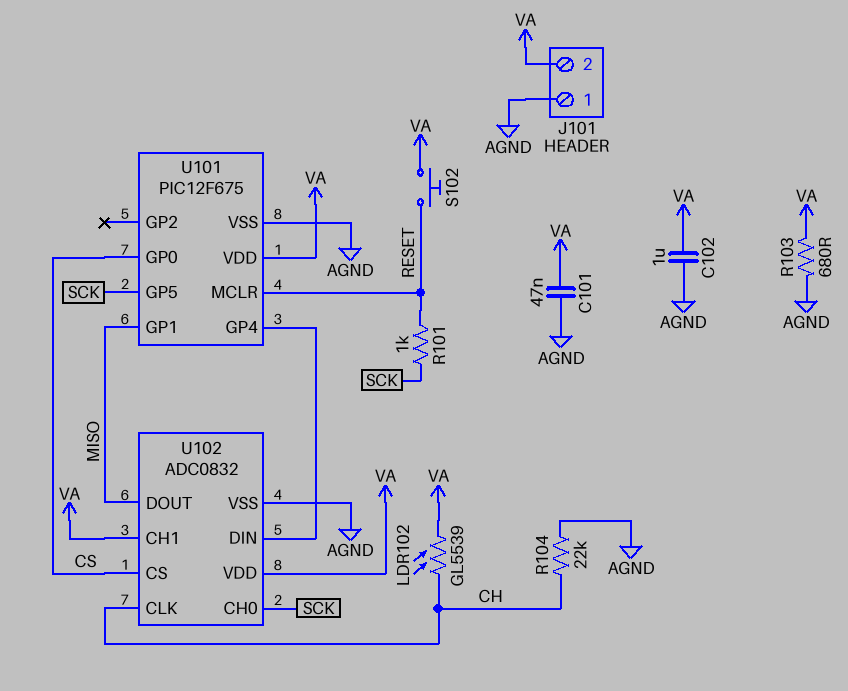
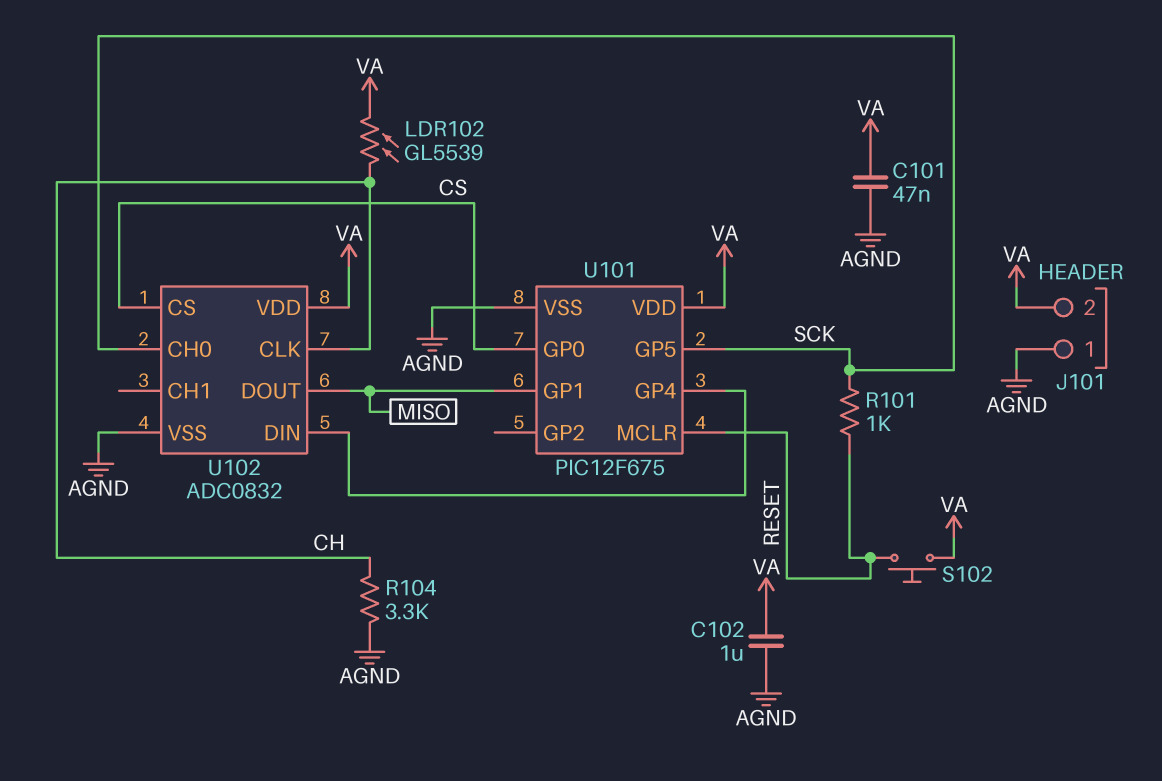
R103: 680 (AGND, VA) -> none
R104: 22k (AGND, CH) -> 3.3k (AGND, CH)
U102 pin CH1: VA -> none

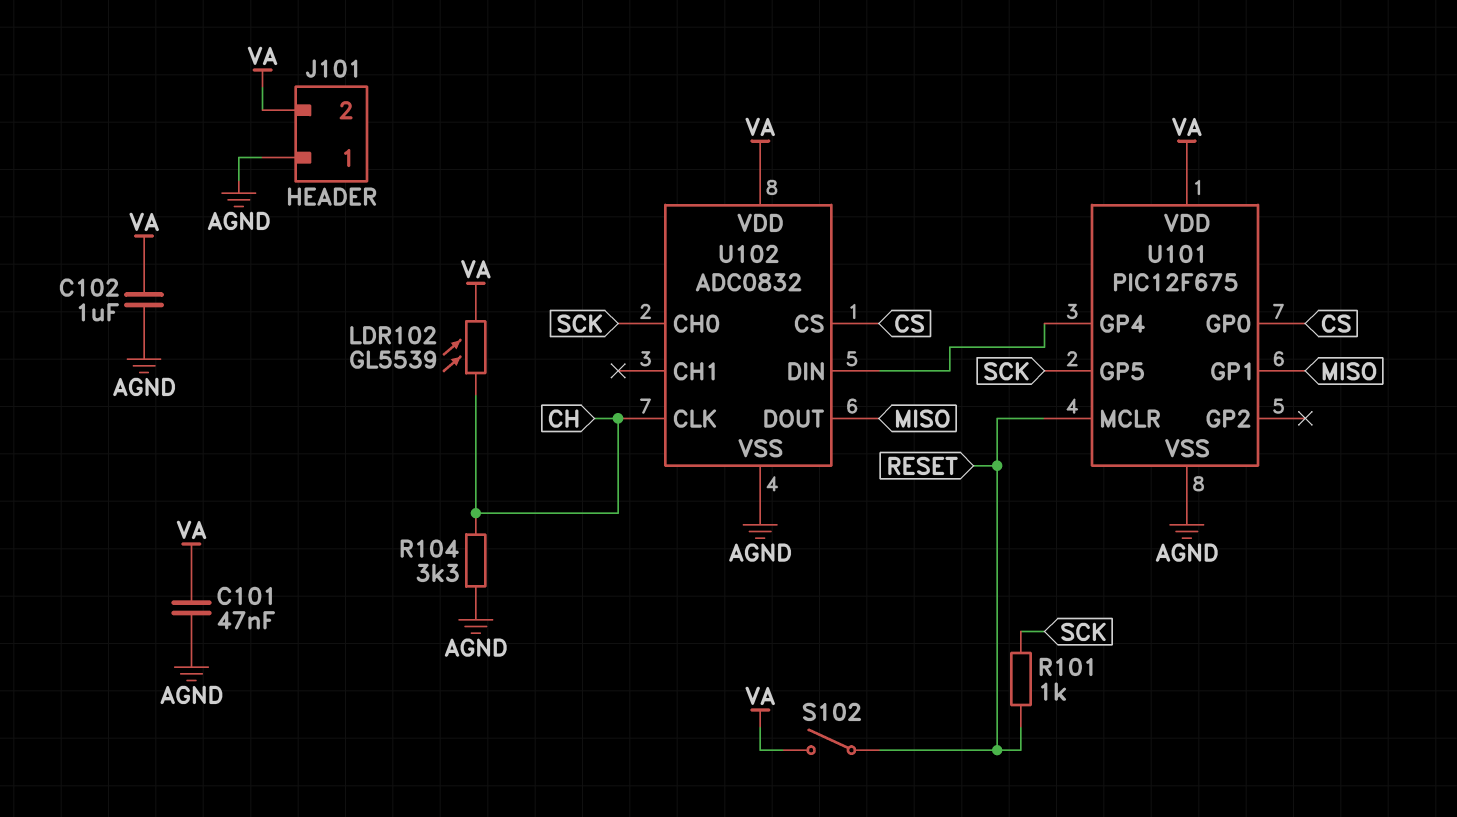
S102: button (RESET, VA) -> switch (RESET, VA)

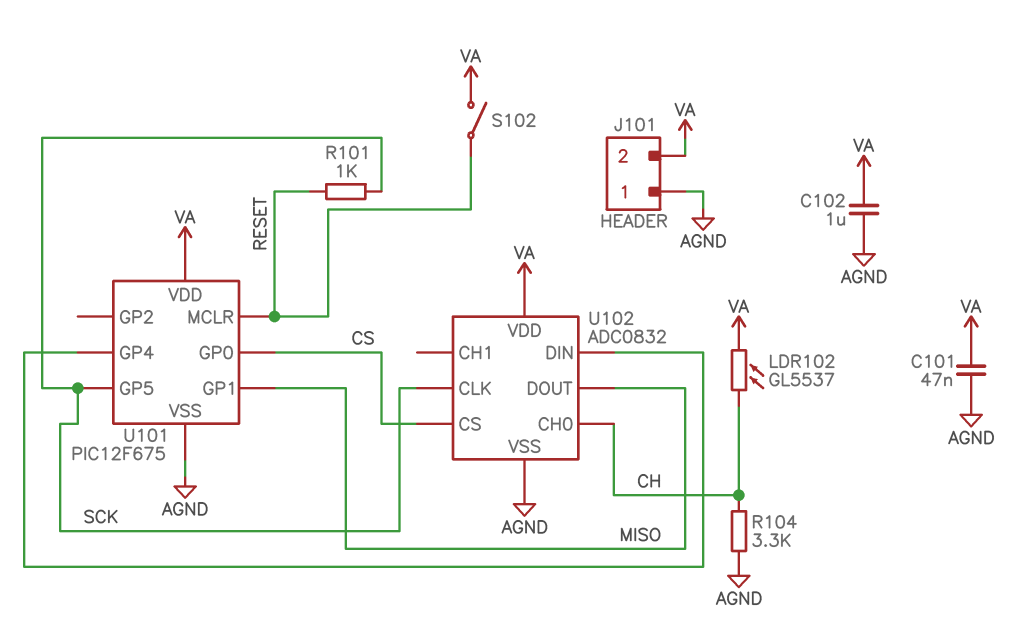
LDR102: GL5539 (CH, VA) -> GL5537 (CH, VA)
U102 pin CH0: SCK -> CH
U102 pin CLK: CH -> SCK

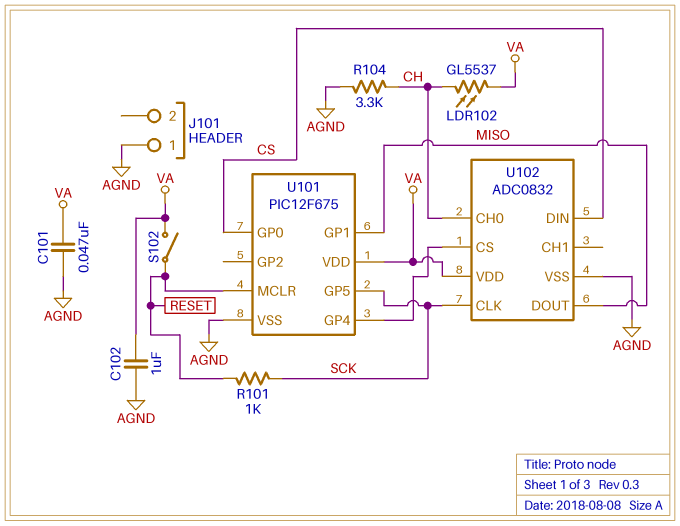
J101 pin 2: VA -> none
U102 pin CS: CS -> U101/GP4
U102 pin DIN: U101/GP4 -> CS

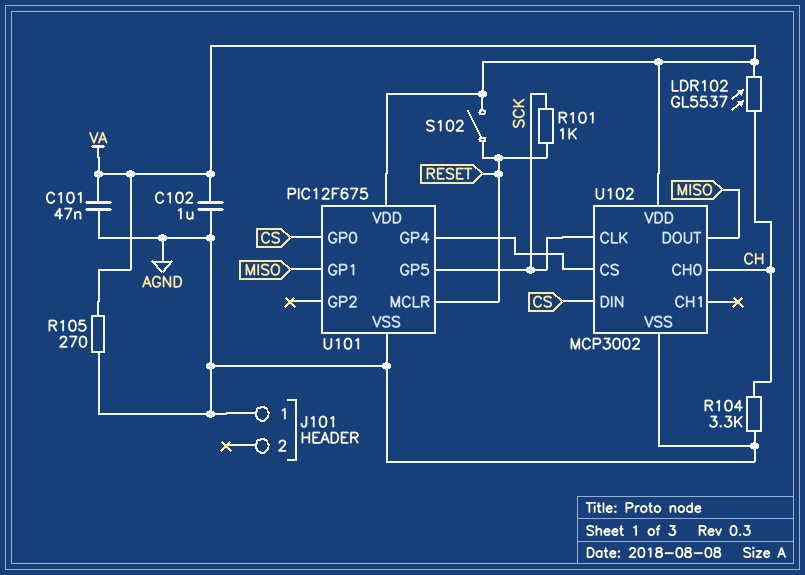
R105: none -> 270 (AGND, VA)
U102: ADC0832 -> MCP3002

